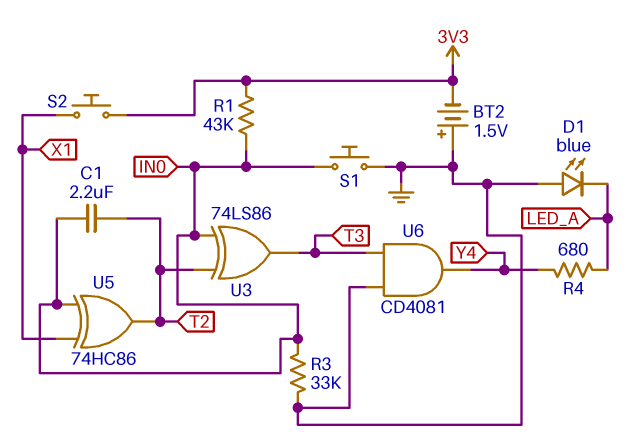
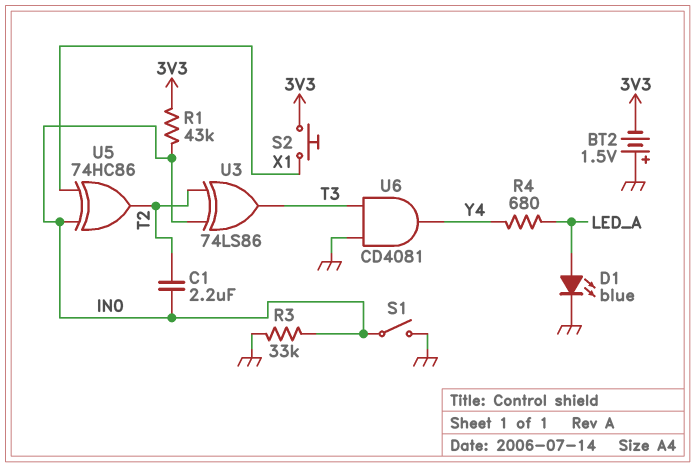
D1: LED blue (A GND, K LED_A) -> LED blue (A LED_A, K GND)
S1: button (GND, IN0) -> switch (GND, IN0)

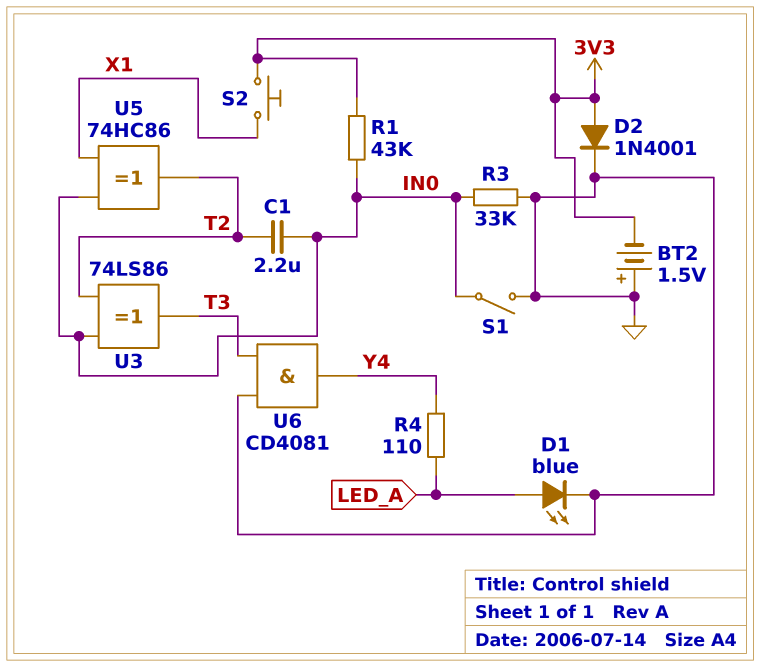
D2: none -> diode 1N4001 (A 3V3, K GND)
R4: 680 (LED_A, Y4) -> 110 (LED_A, Y4)

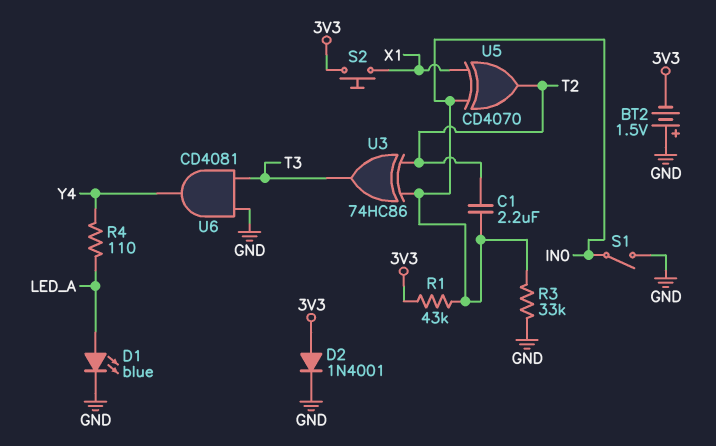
U3: XOR 74LS86 (in IN0, in T2, out T3) -> XOR 74HC86 (in IN0, in T2, out T3)
U5: XOR 74HC86 (in IN0, in X1, out T2) -> XOR CD4070 (in IN0, in X1, out T2)

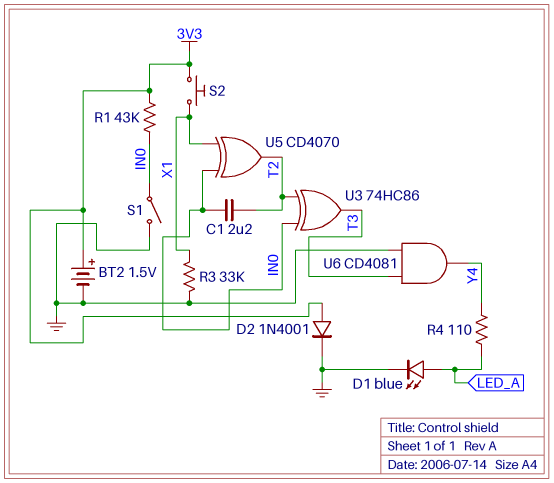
BT2: 1.5V (plus GND, minus 3V3) -> 1.5V (plus 3V3, minus GND)
R3: 33k (GND, IN0) -> 33k (GND, X1)

